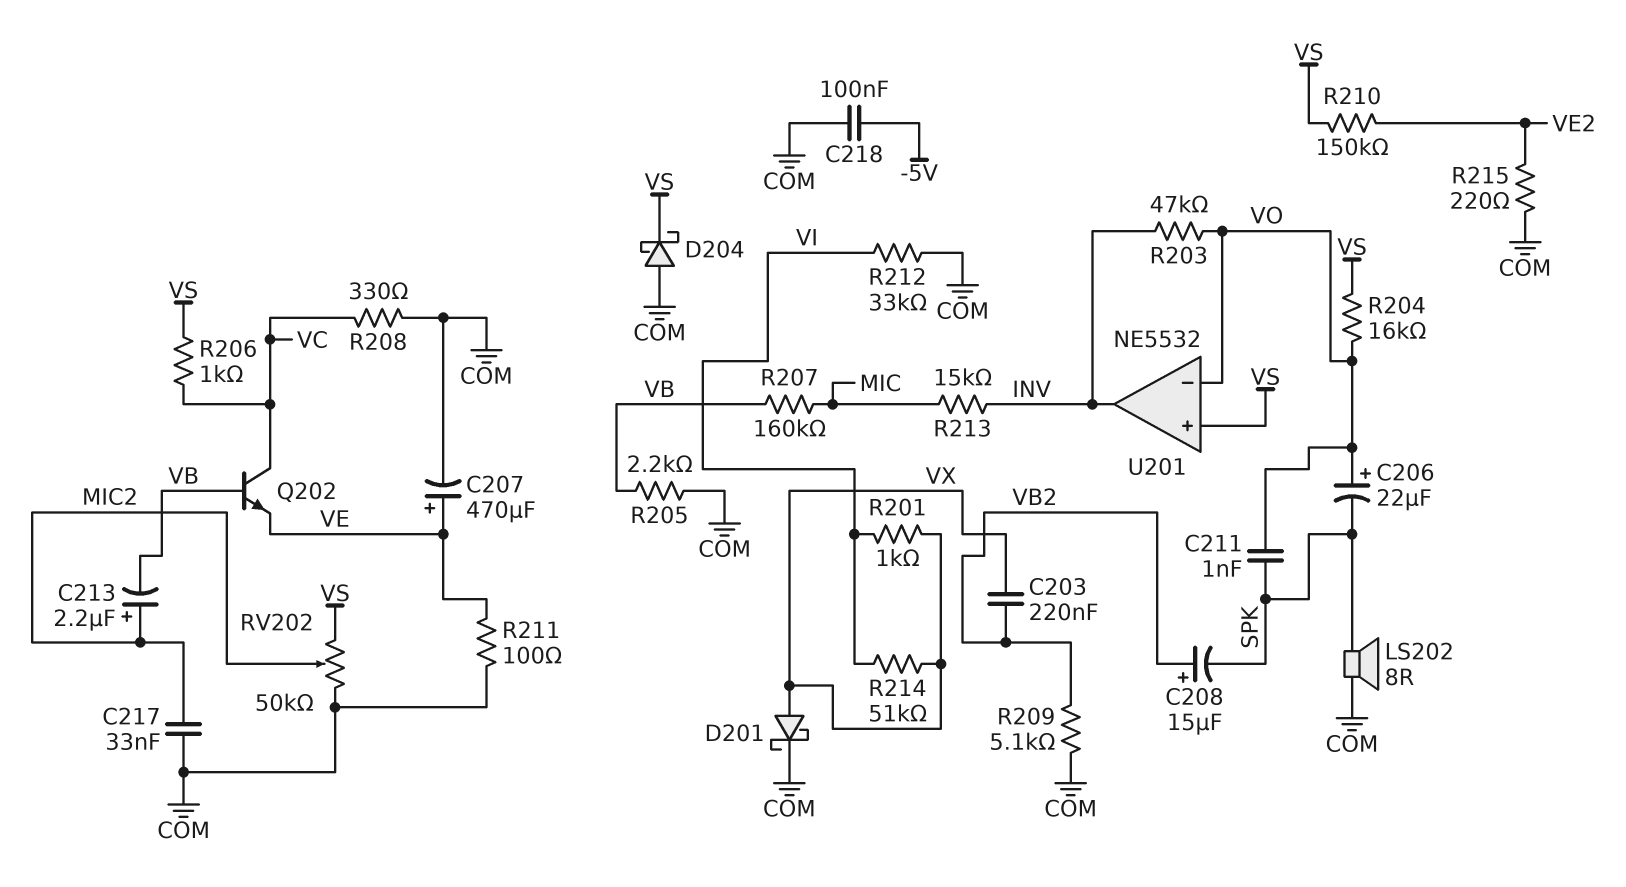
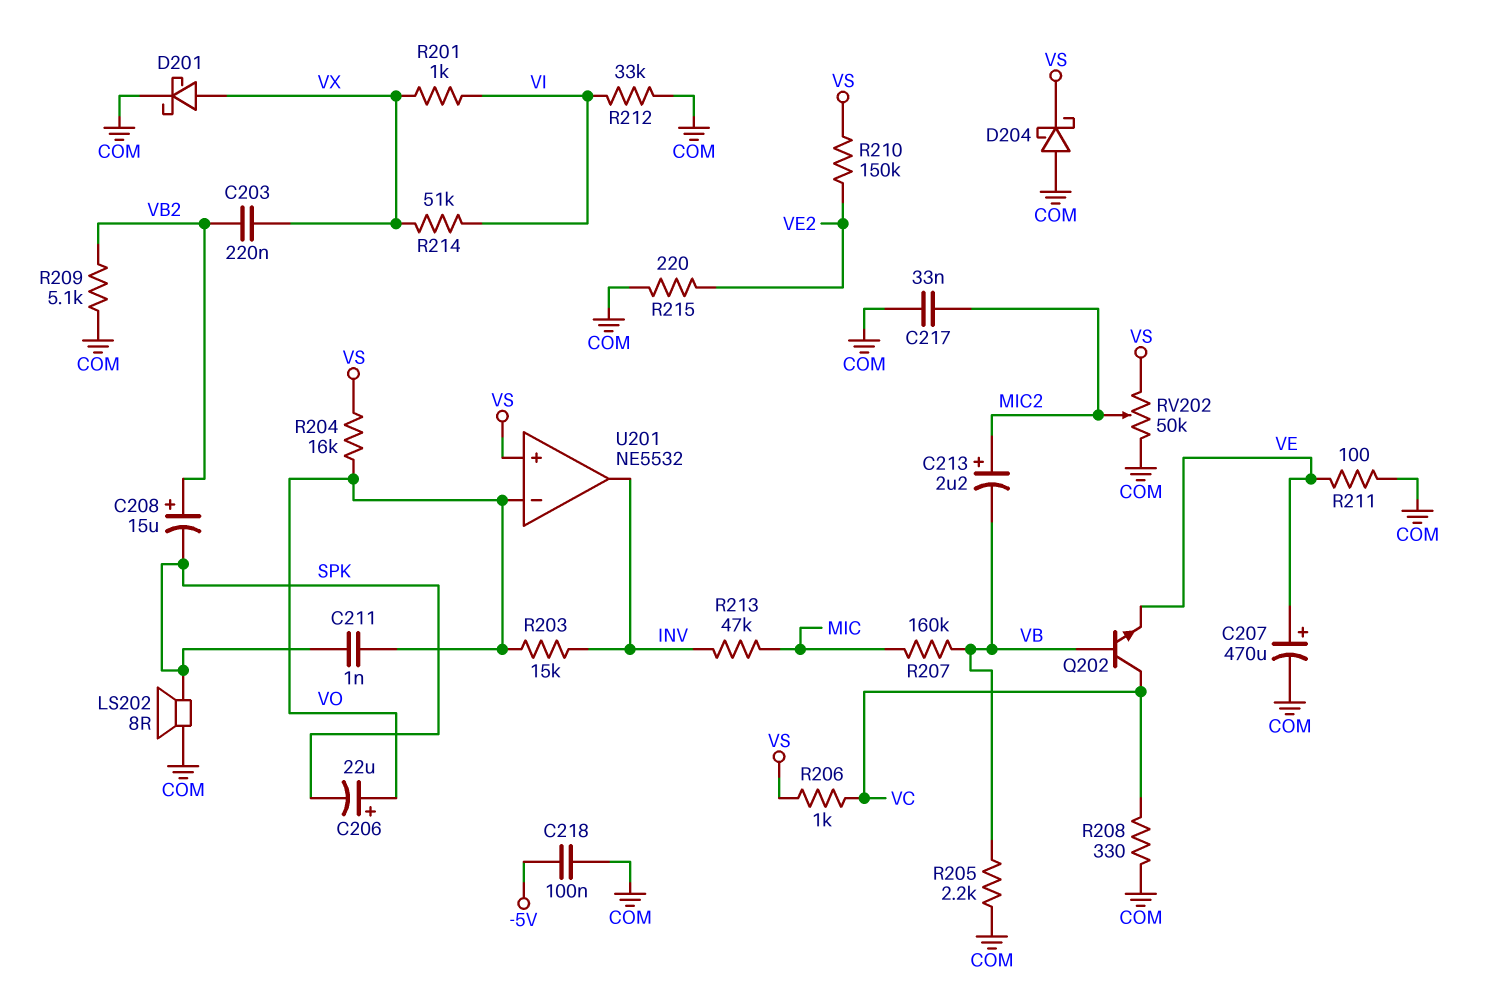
R203: 47k (INV, VO) -> 15k (INV, VO)
R213: 15k (INV, MIC) -> 47k (INV, MIC)

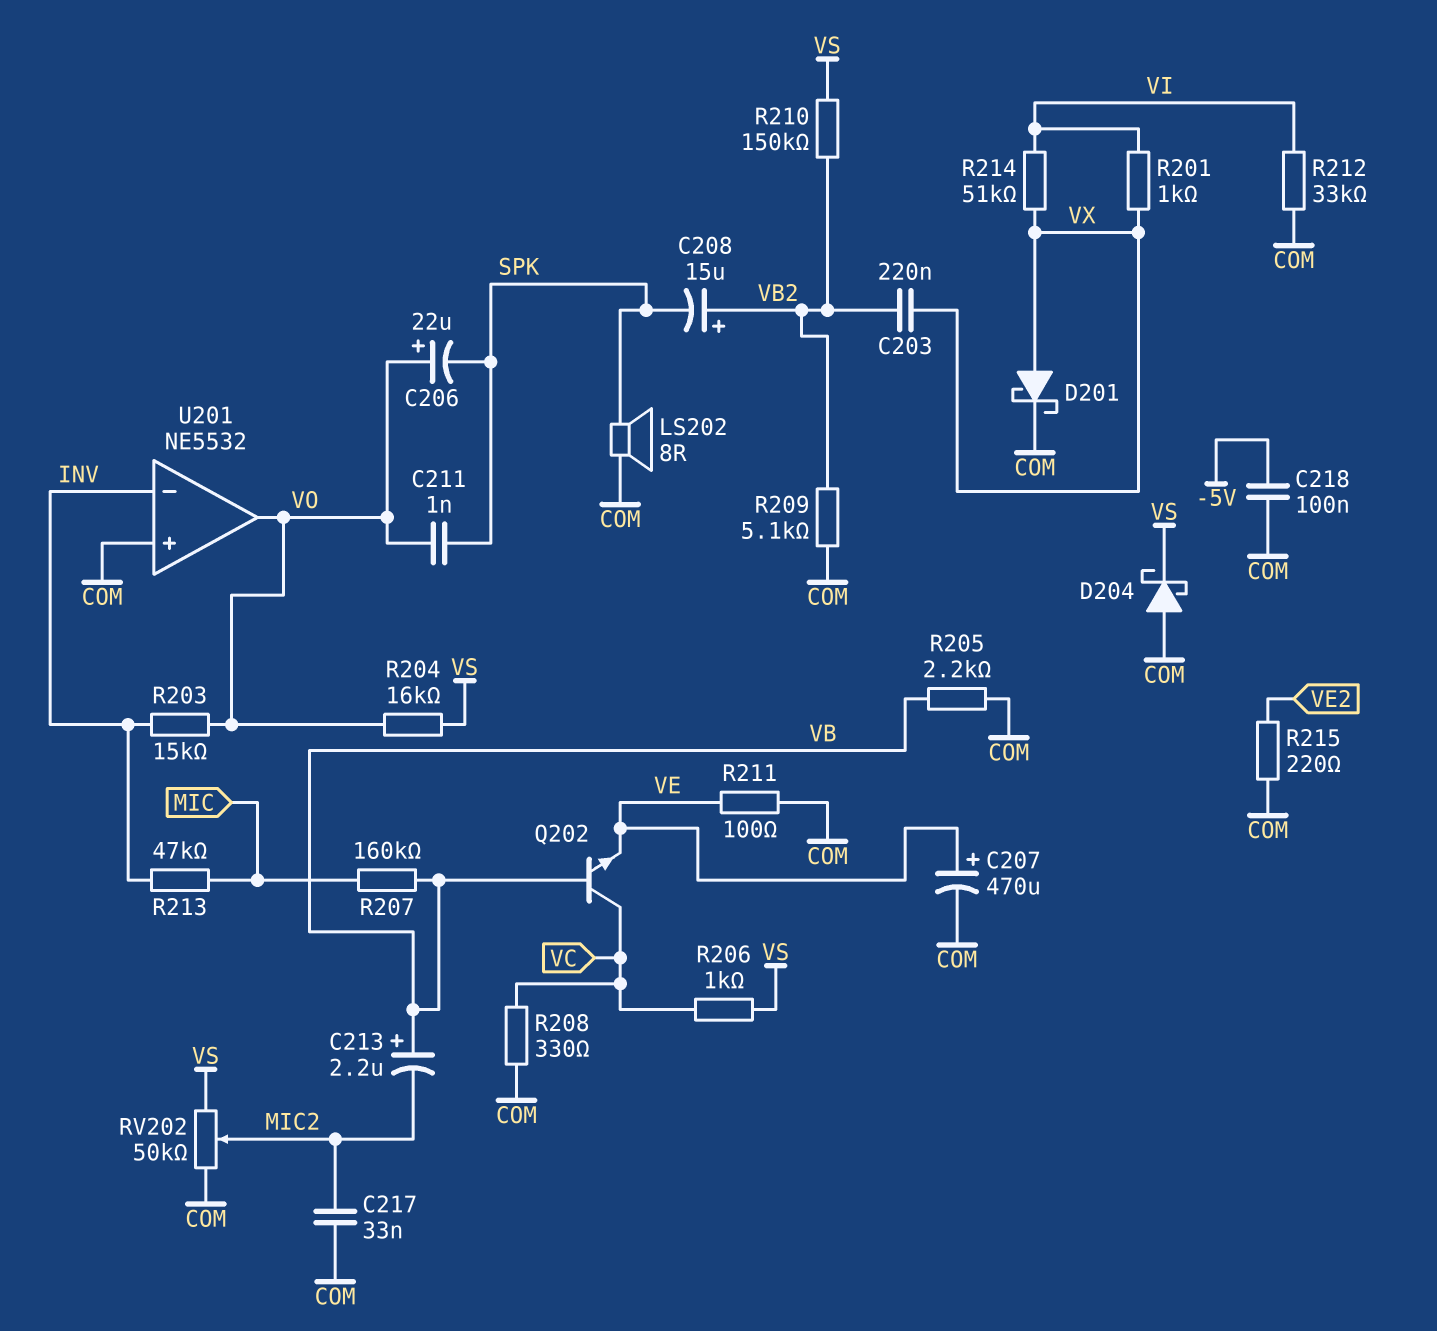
C213: 2.2uF (plus MIC2, minus VB) -> 2.2uF (plus VB, minus MIC2)
R210: 150k (VE2, VS) -> 150k (VB2, VS)
U201 pin in+: VS -> COM
U201 pin in-: VO -> INV
U201 pin out: INV -> VO

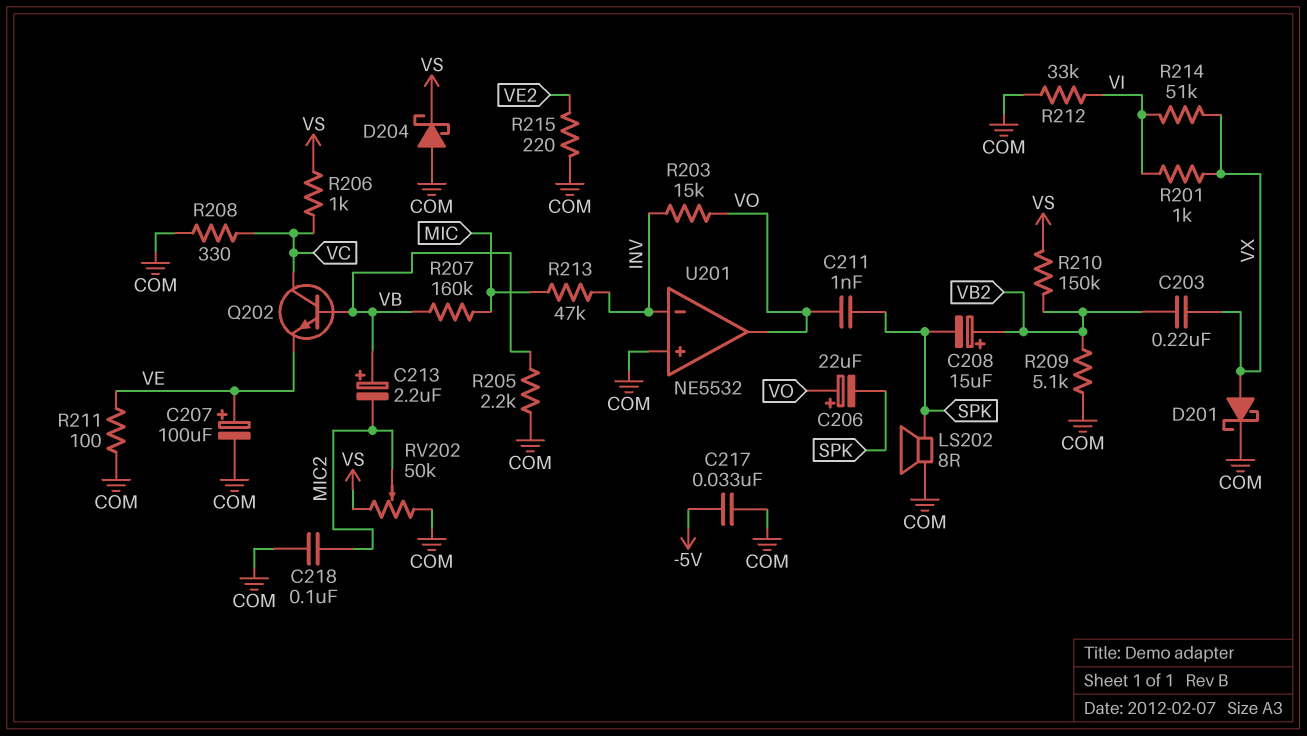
C207: 470uF (plus VE, minus COM) -> 100uF (plus VE, minus COM)
C217: 33nF (COM, MIC2) -> 33nF (-5V, COM)
C218: 100nF (-5V, COM) -> 100nF (COM, MIC2)
R204: 16k (VO, VS) -> none

